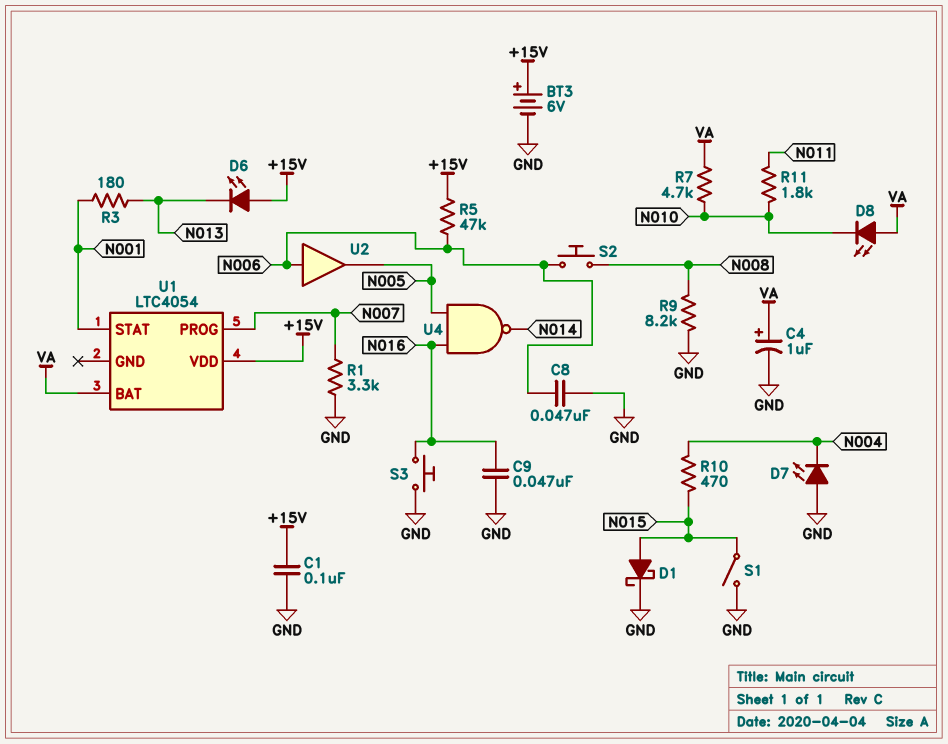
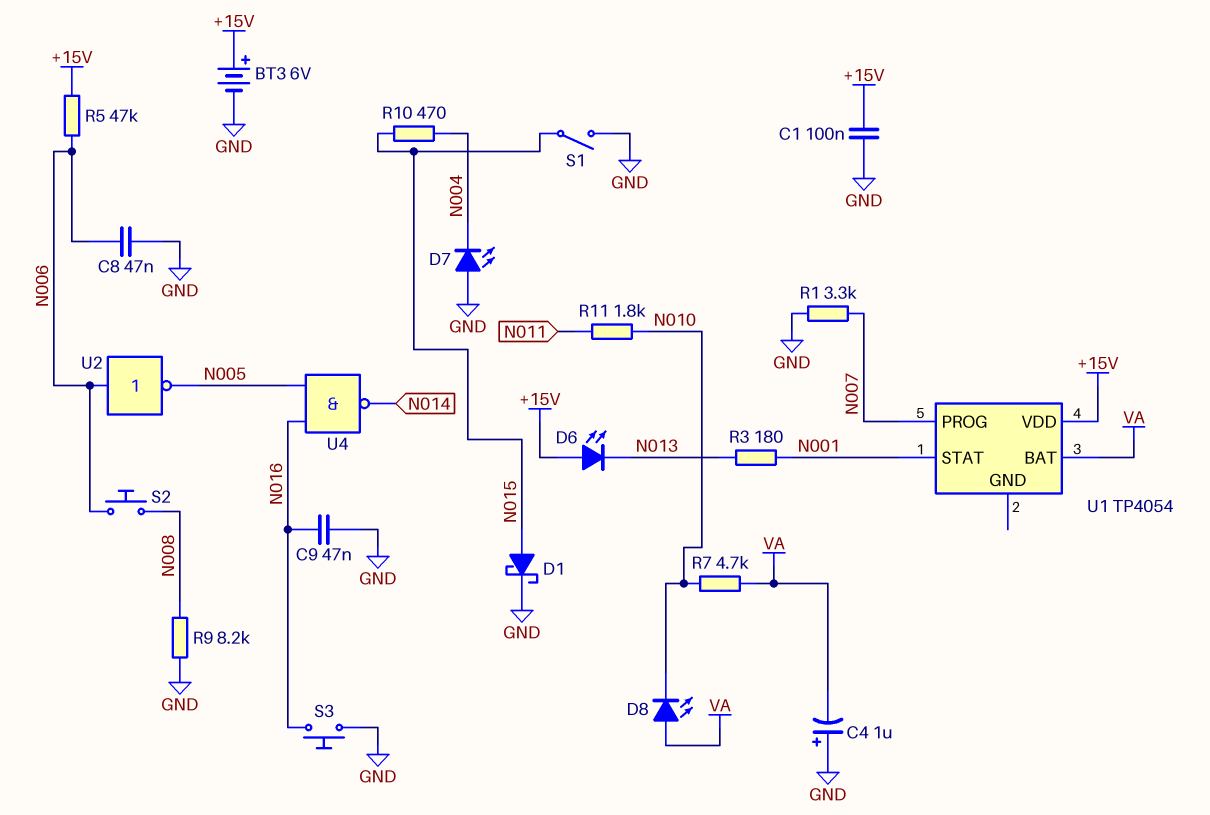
C4: 1uF (plus VA, minus GND) -> 1uF (plus GND, minus VA)
U1: LTC4054 -> TP4054
U2: buffer (in N006, out N005) -> NOT (in N006, out N005)

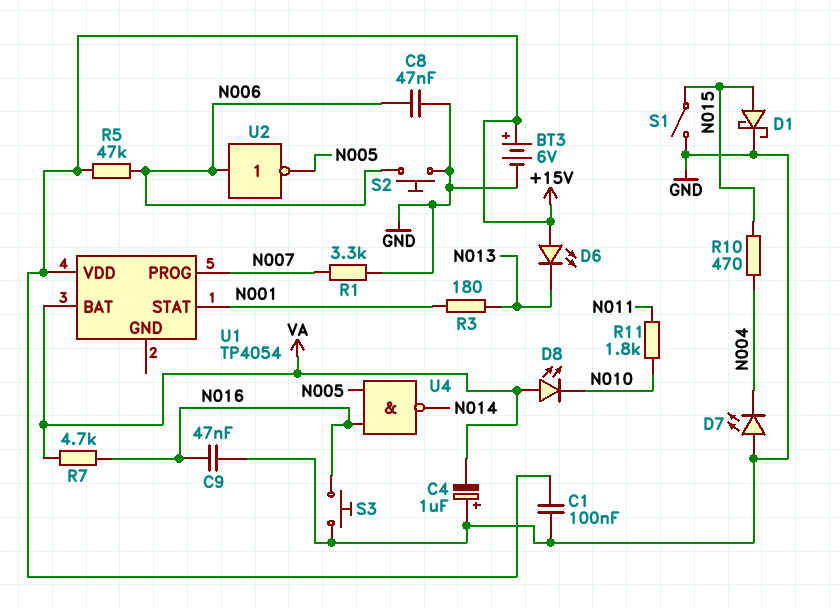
R7: 4.7k (N010, VA) -> 4.7k (N016, VA)
R9: 8.2k (GND, N008) -> none
S2: button (N006, N008) -> button (GND, N006)

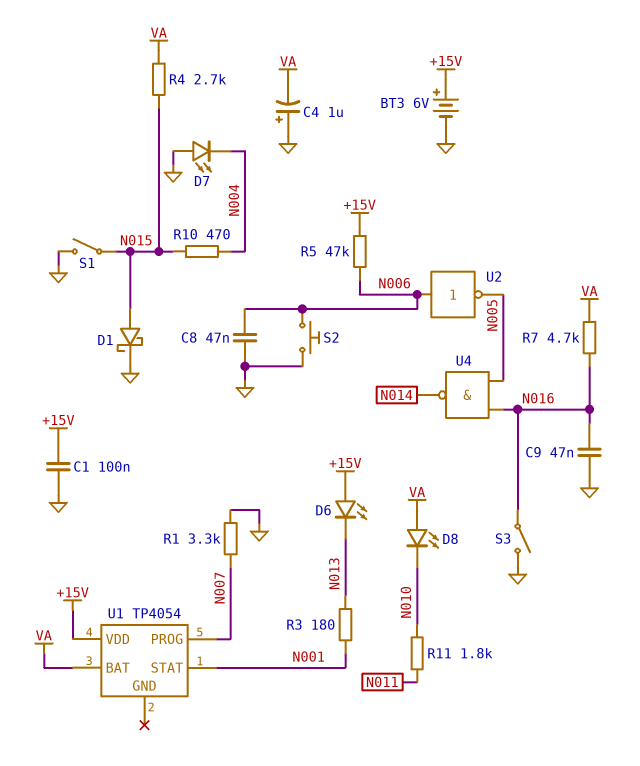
R4: none -> 2.7k (N015, VA)
S3: button (GND, N016) -> switch (GND, N016)

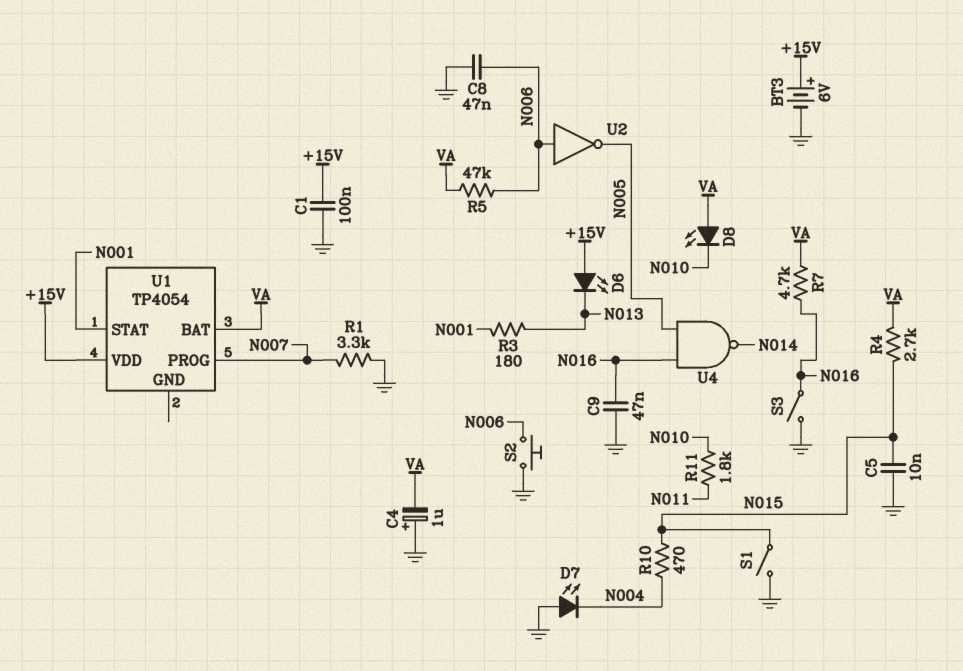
C5: none -> 10nF (GND, N015)
D1: schottky (A N015, K GND) -> none
R5: 47k (+15V, N006) -> 47k (N006, VA)

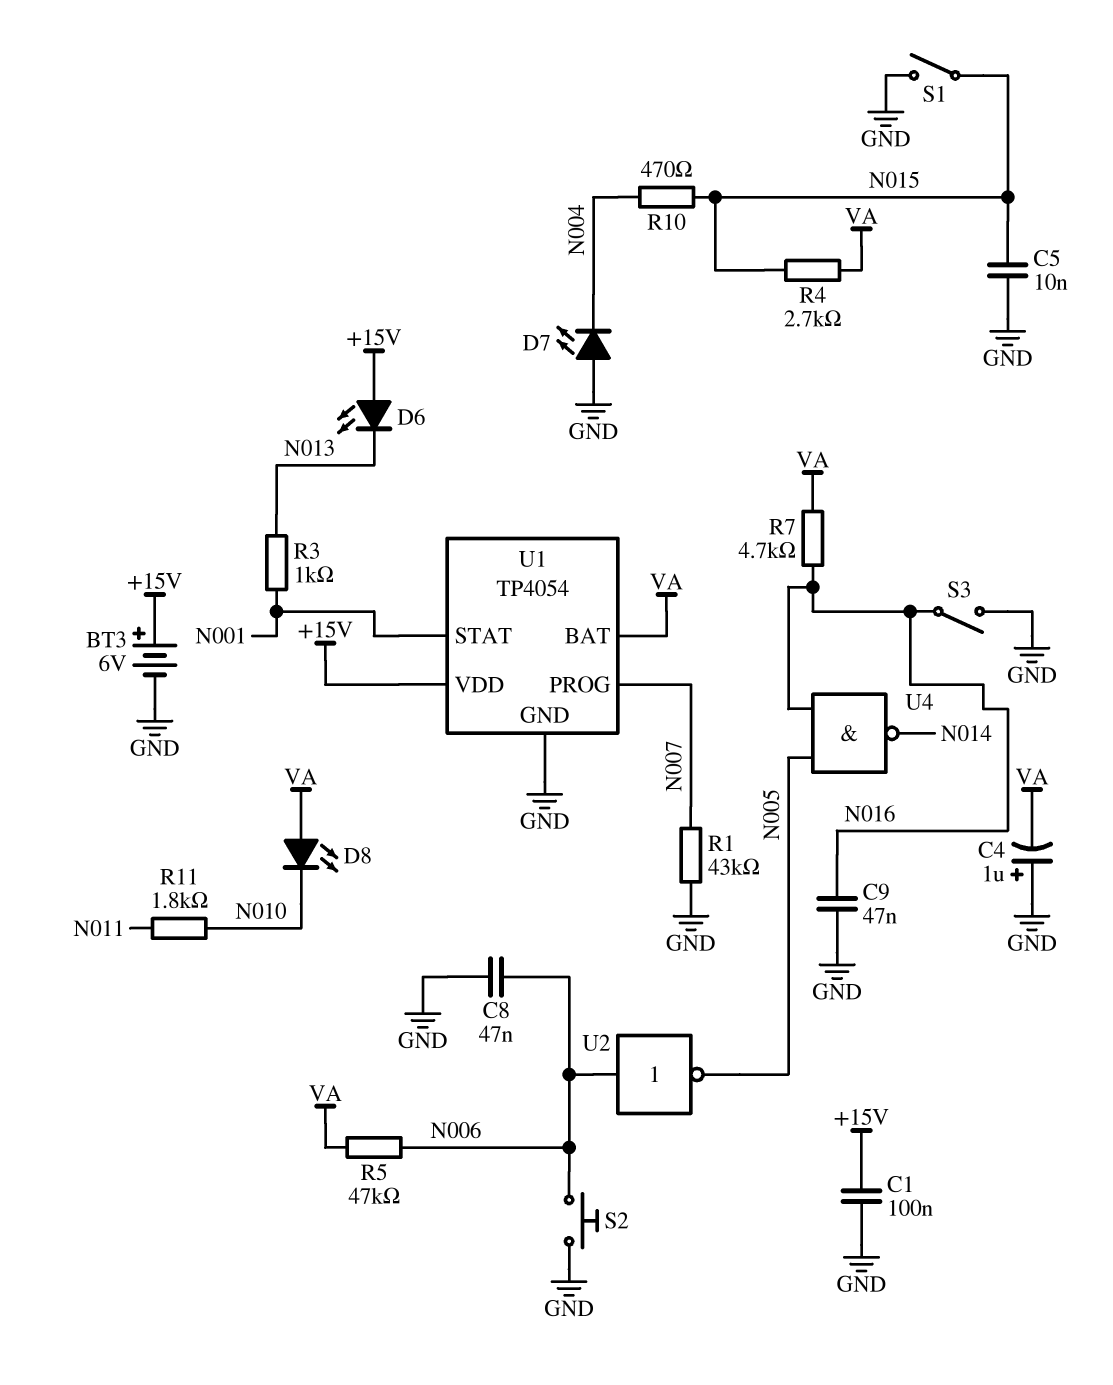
R1: 3.3k (GND, N007) -> 43k (GND, N007)
R3: 180 (N001, N013) -> 1k (N001, N013)
U1 pin GND: none -> GND

